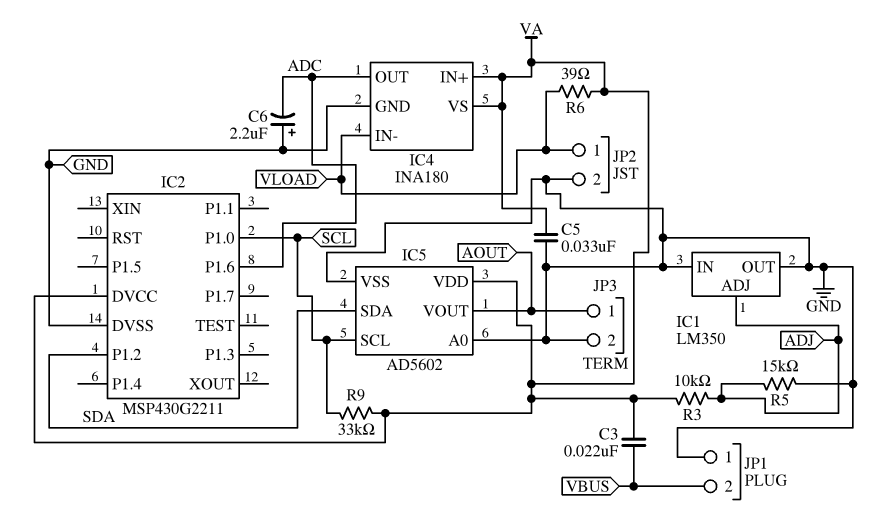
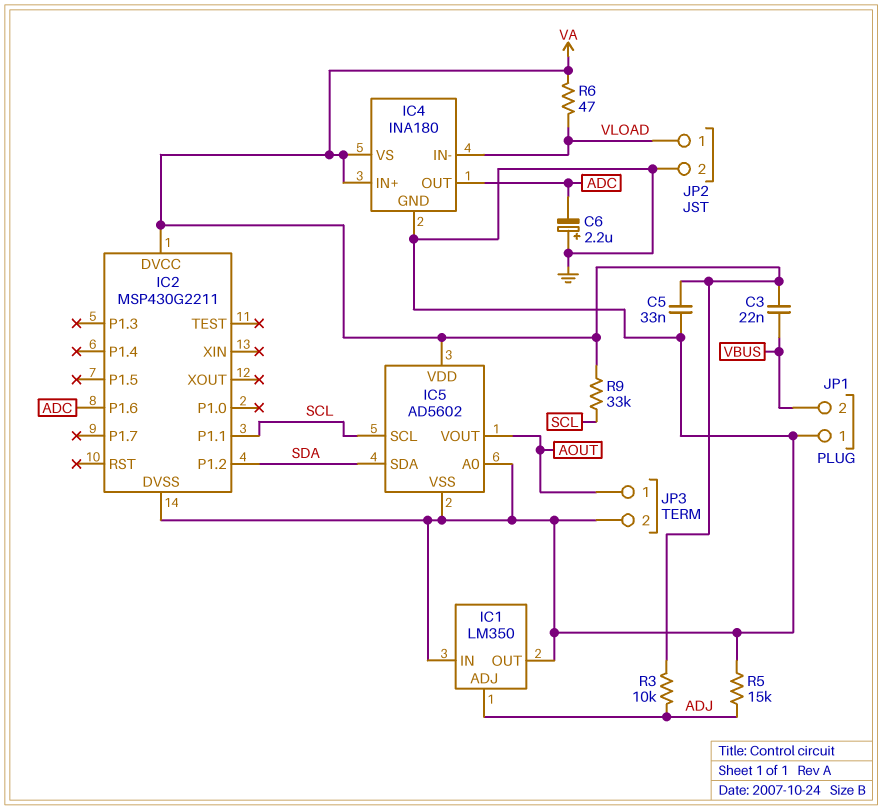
IC2 pin P1.0: SCL -> none
IC2 pin P1.1: none -> SCL
R6: 39 (VA, VLOAD) -> 47 (VA, VLOAD)

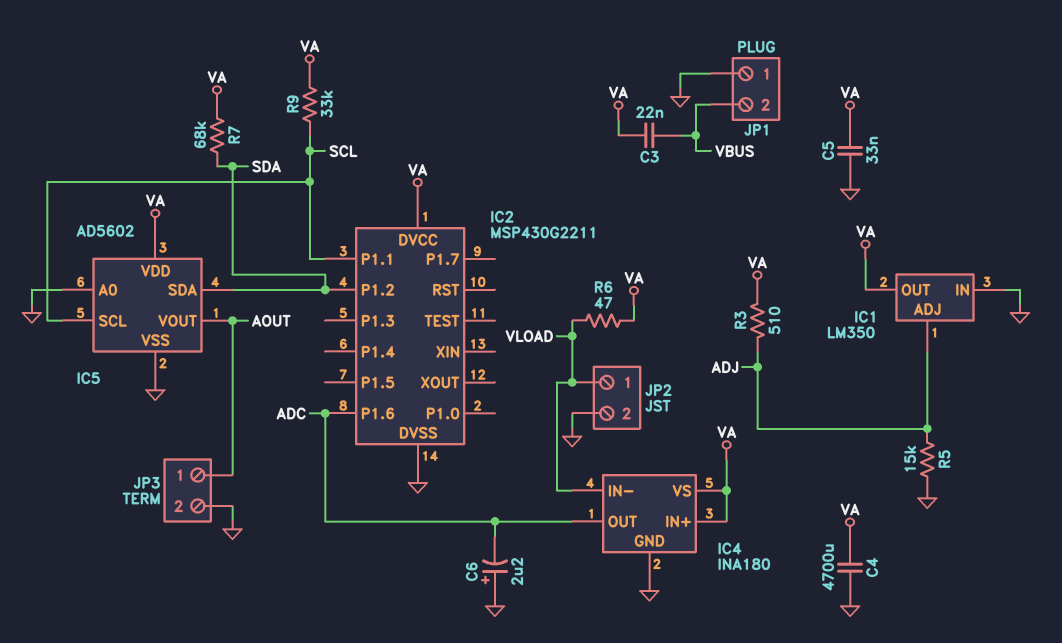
C4: none -> 4700uF (GND, VA)
IC1 pin OUT: GND -> VA
R3: 10k (ADJ, VA) -> 510 (ADJ, VA)
R7: none -> 68k (SDA, VA)

